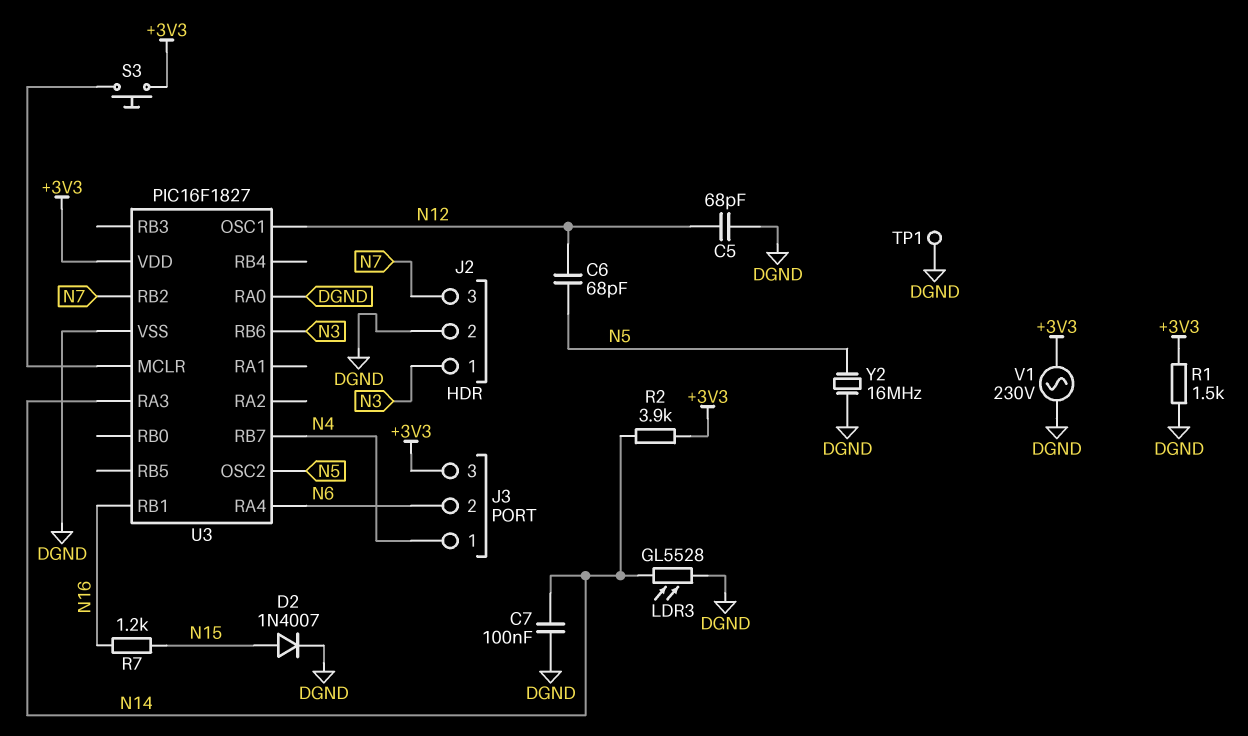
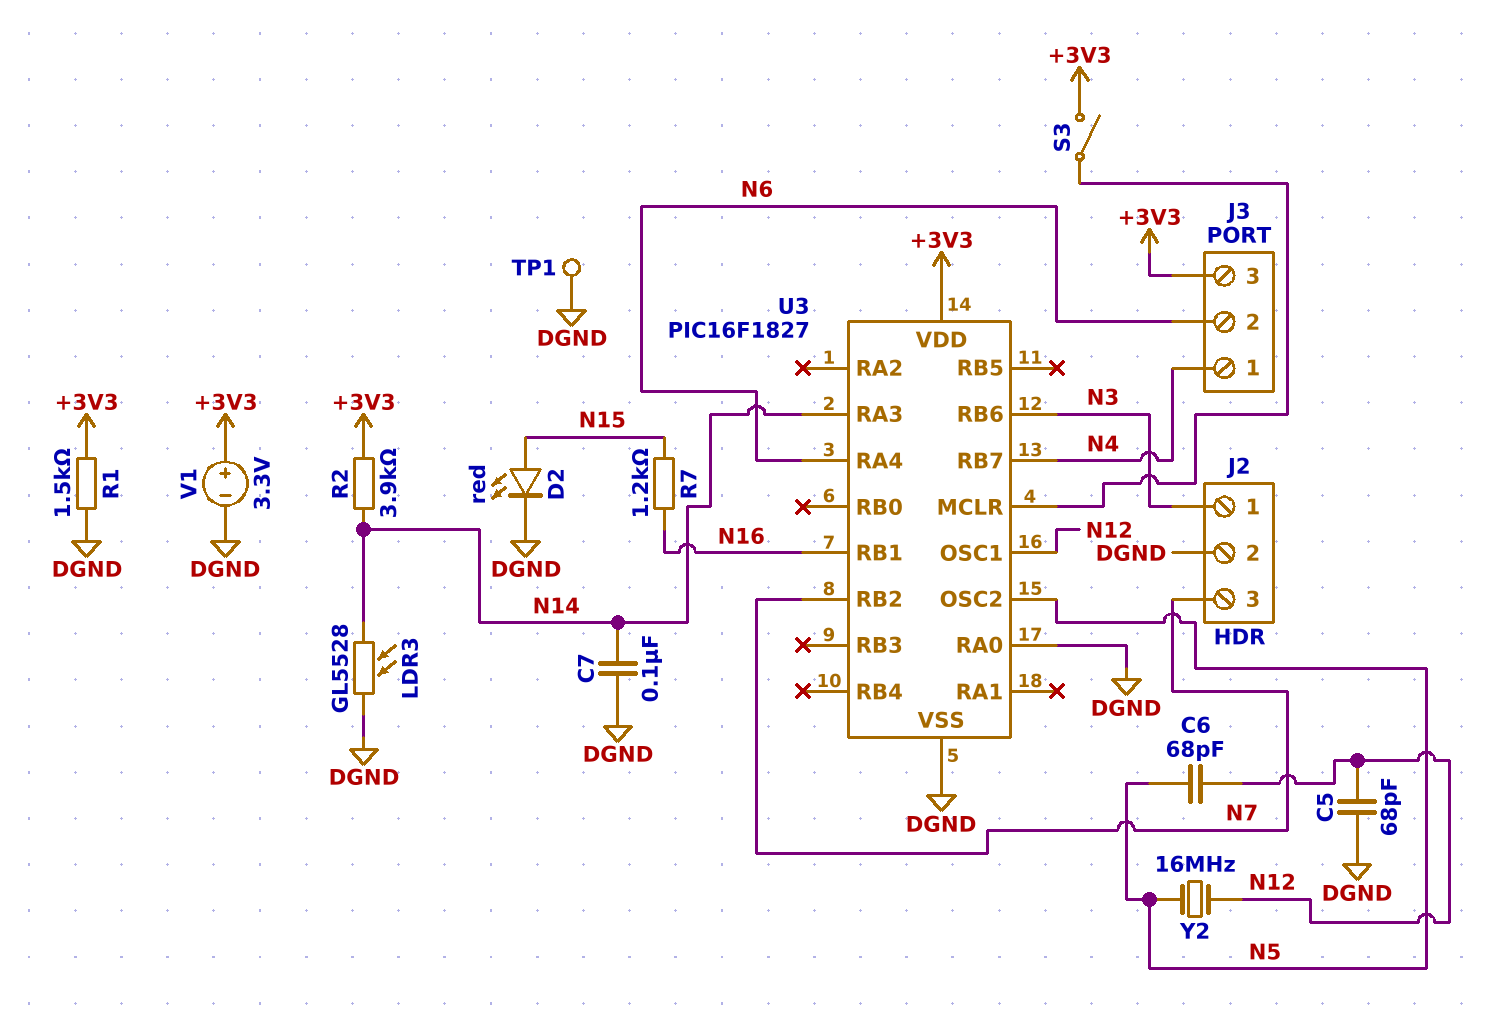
D2: diode 1N4007 (A N15, K DGND) -> LED red (A N15, K DGND)
S3: button (+3V3, U3/MCLR) -> switch (+3V3, U3/MCLR)
V1: AC 230V (+3V3, DGND) -> 3.3V (plus +3V3, minus DGND)
Y2: 16MHz (DGND, N5) -> 16MHz (N5, N12)

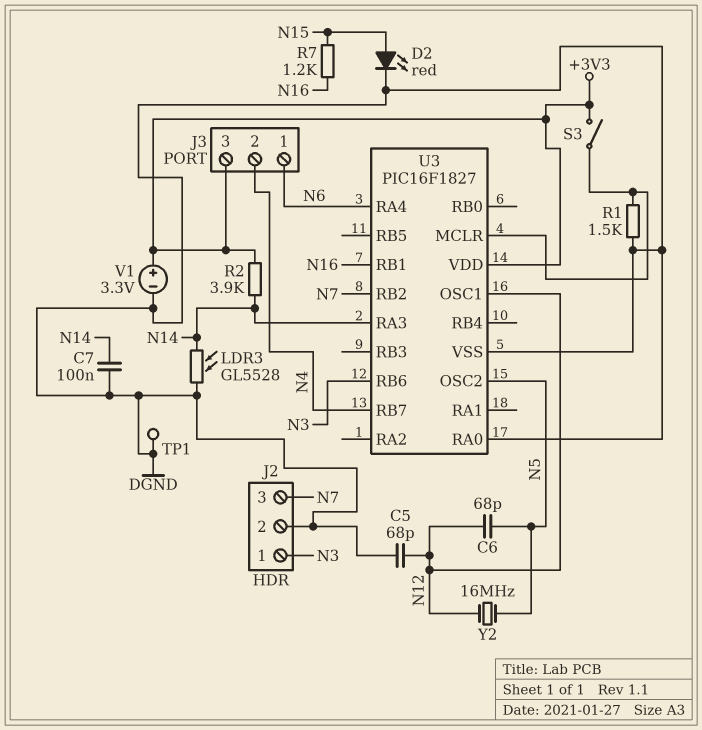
J3 pin 1: N4 -> N6
J3 pin 2: N6 -> N4
R1: 1.5k (+3V3, DGND) -> 1.5k (DGND, U3/MCLR)

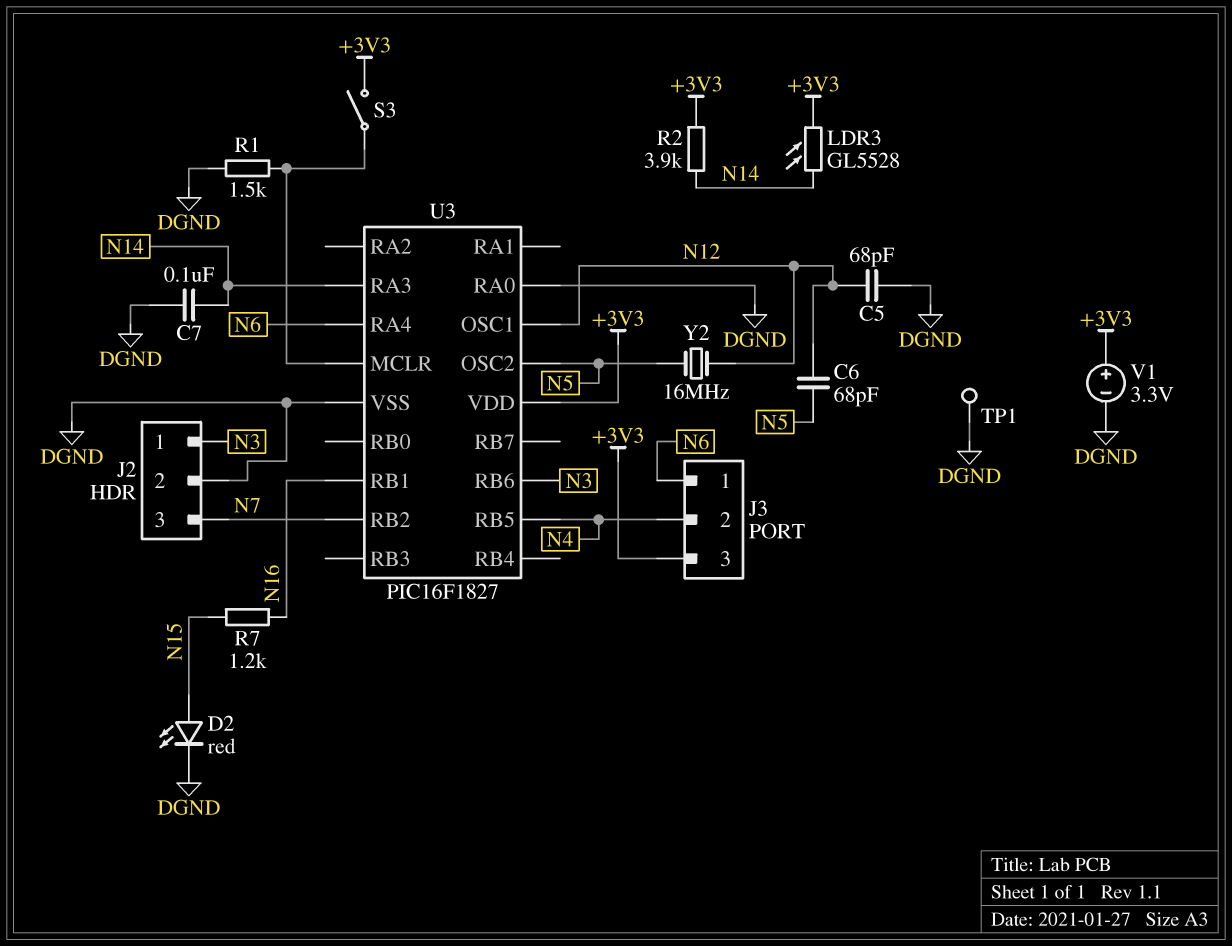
LDR3: GL5528 (DGND, N14) -> GL5528 (+3V3, N14)
U3 pin RB5: none -> N4
U3 pin RB7: N4 -> none

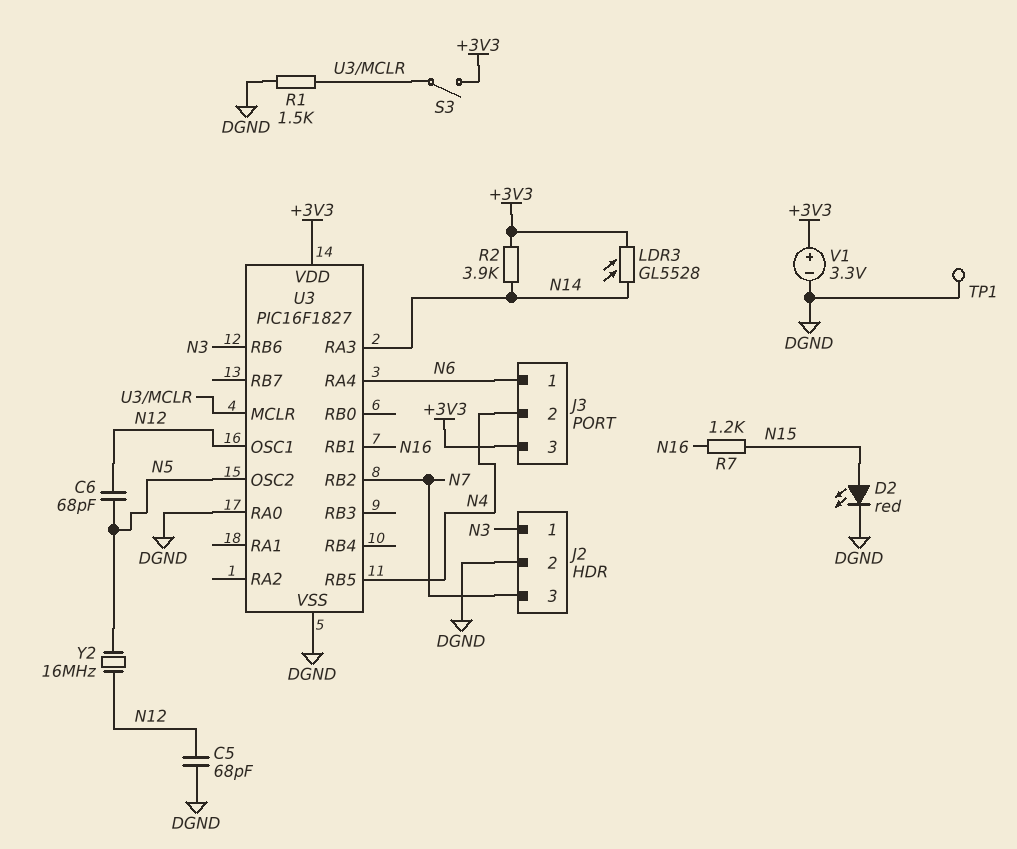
C7: 100nF (DGND, N14) -> none

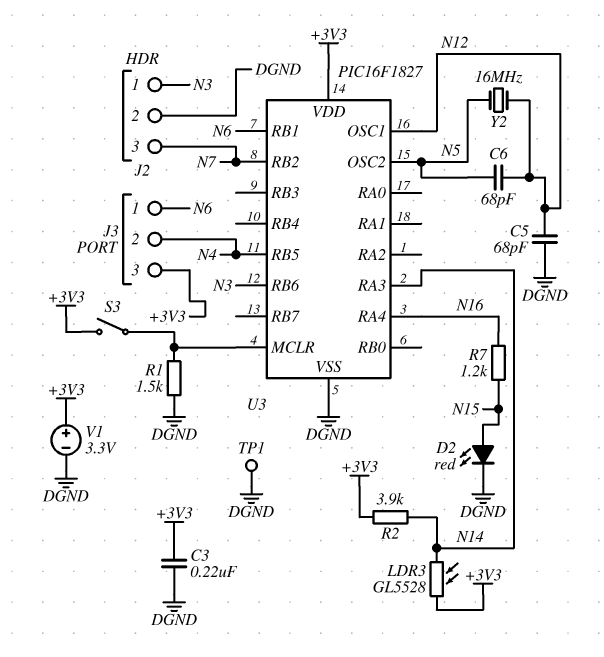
C3: none -> 220nF (+3V3, DGND)
U3 pin RA0: DGND -> none
U3 pin RA4: N6 -> N16
U3 pin RB1: N16 -> N6

